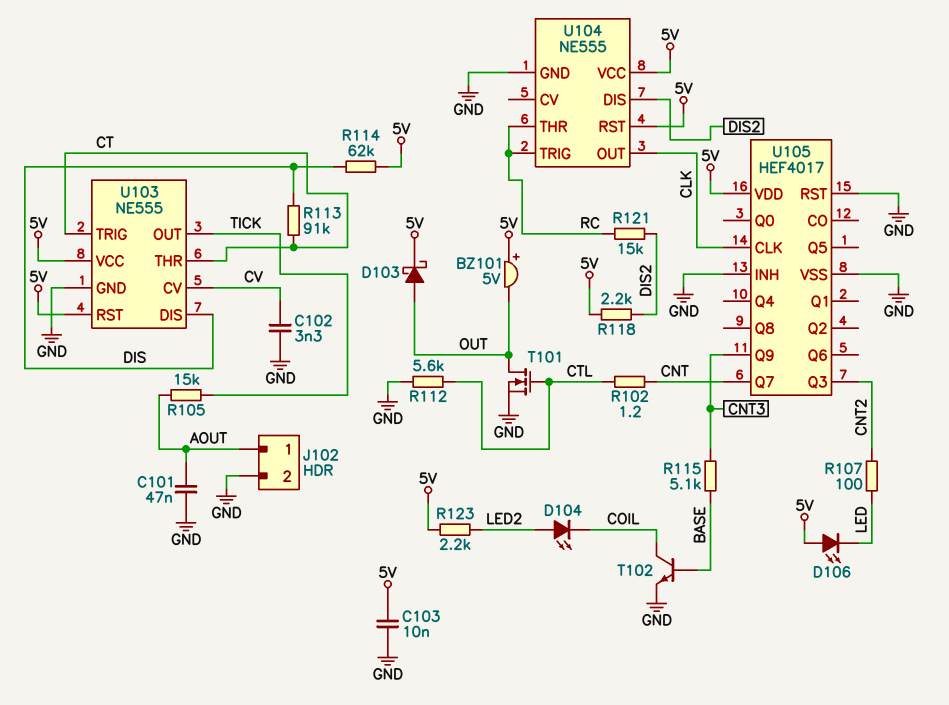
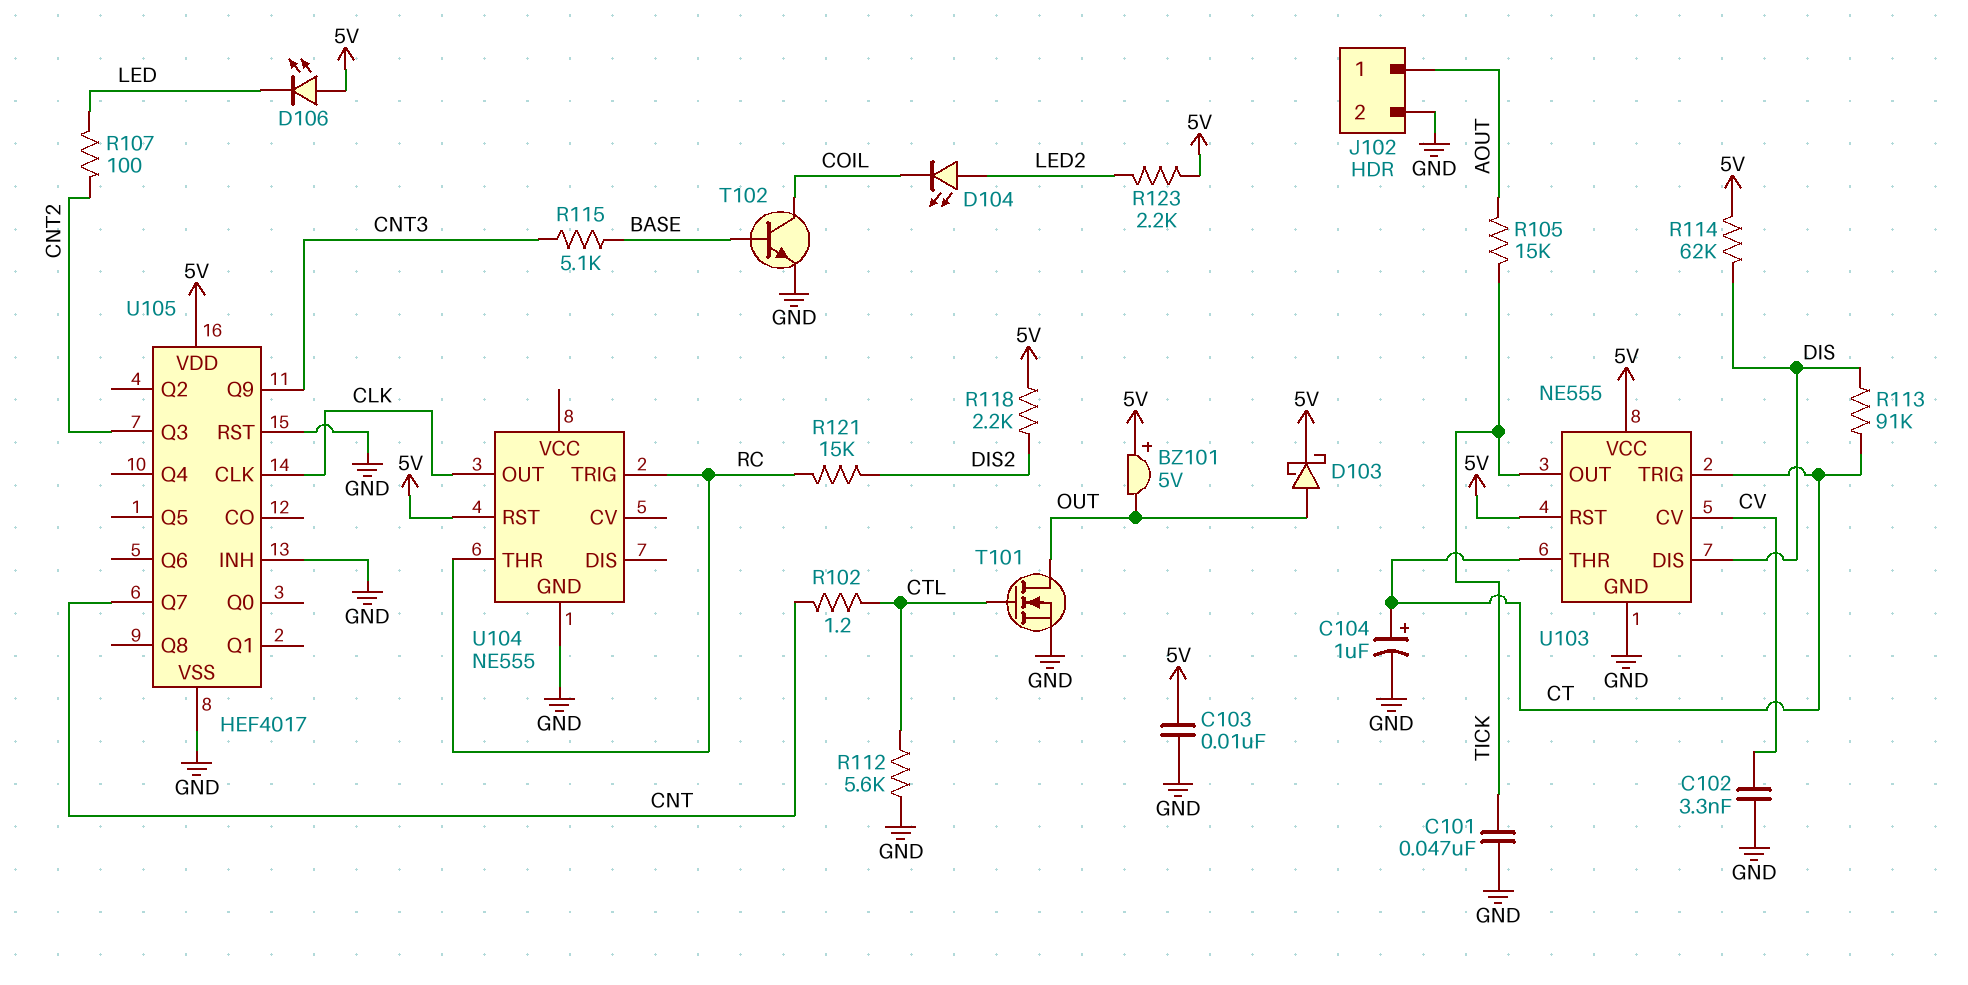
C101: 47nF (AOUT, GND) -> 47nF (GND, TICK)
C104: none -> 1uF (plus CT, minus GND)
U104 pin DIS: DIS2 -> none
U104 pin VCC: 5V -> none

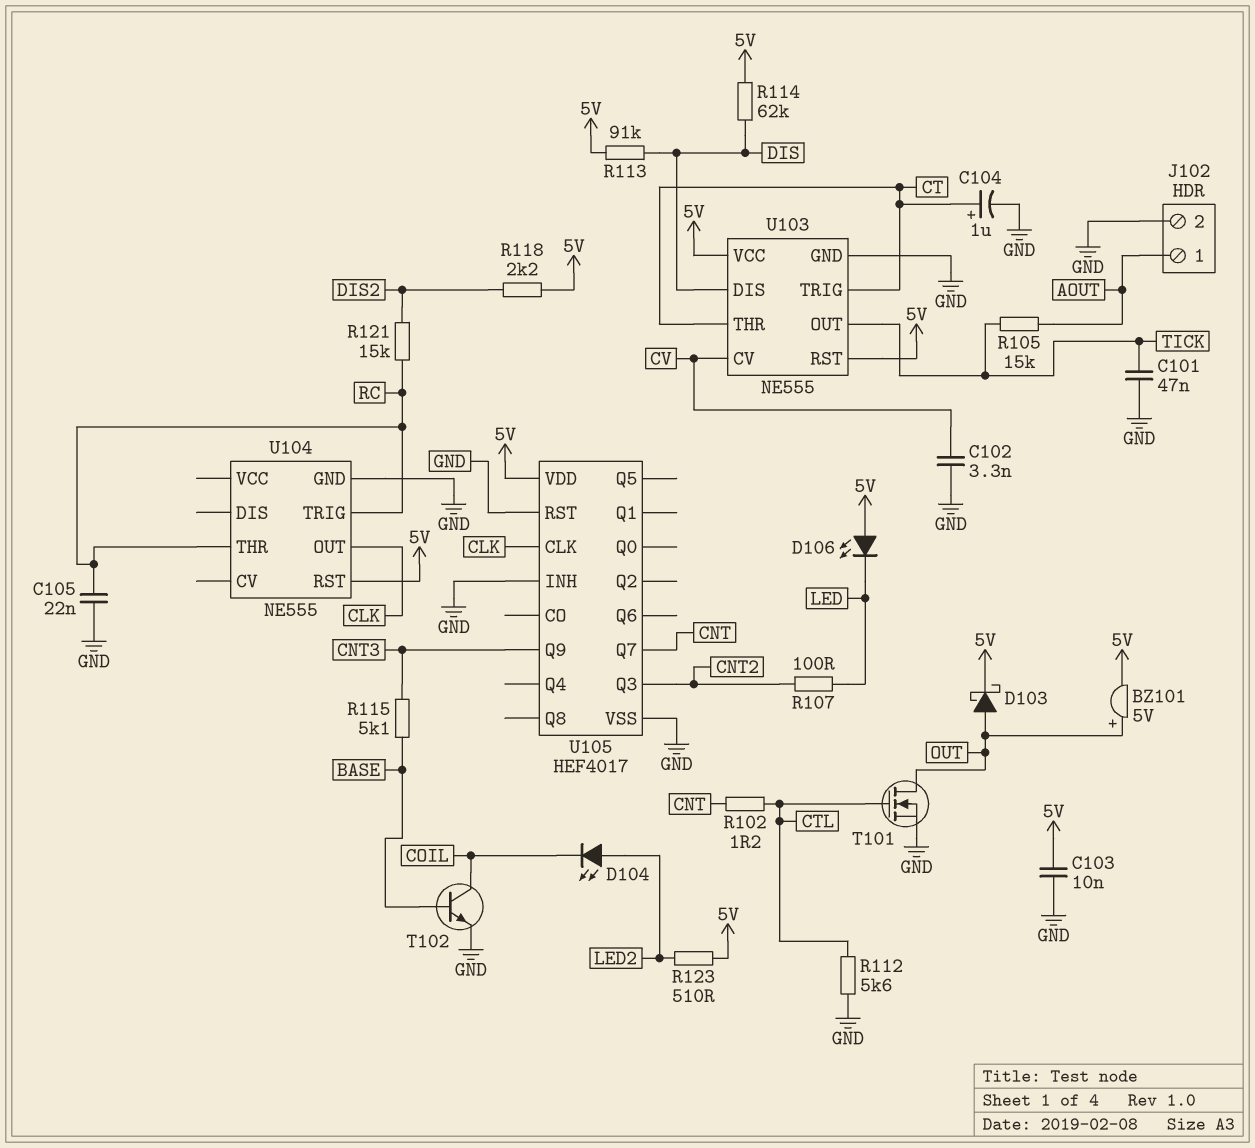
BZ101: buzzer 5V (plus 5V, minus OUT) -> buzzer 5V (plus OUT, minus 5V)
C105: none -> 22nF (GND, RC)
R113: 91k (CT, DIS) -> 91k (5V, DIS)
R123: 2.2k (5V, LED2) -> 510 (5V, LED2)

